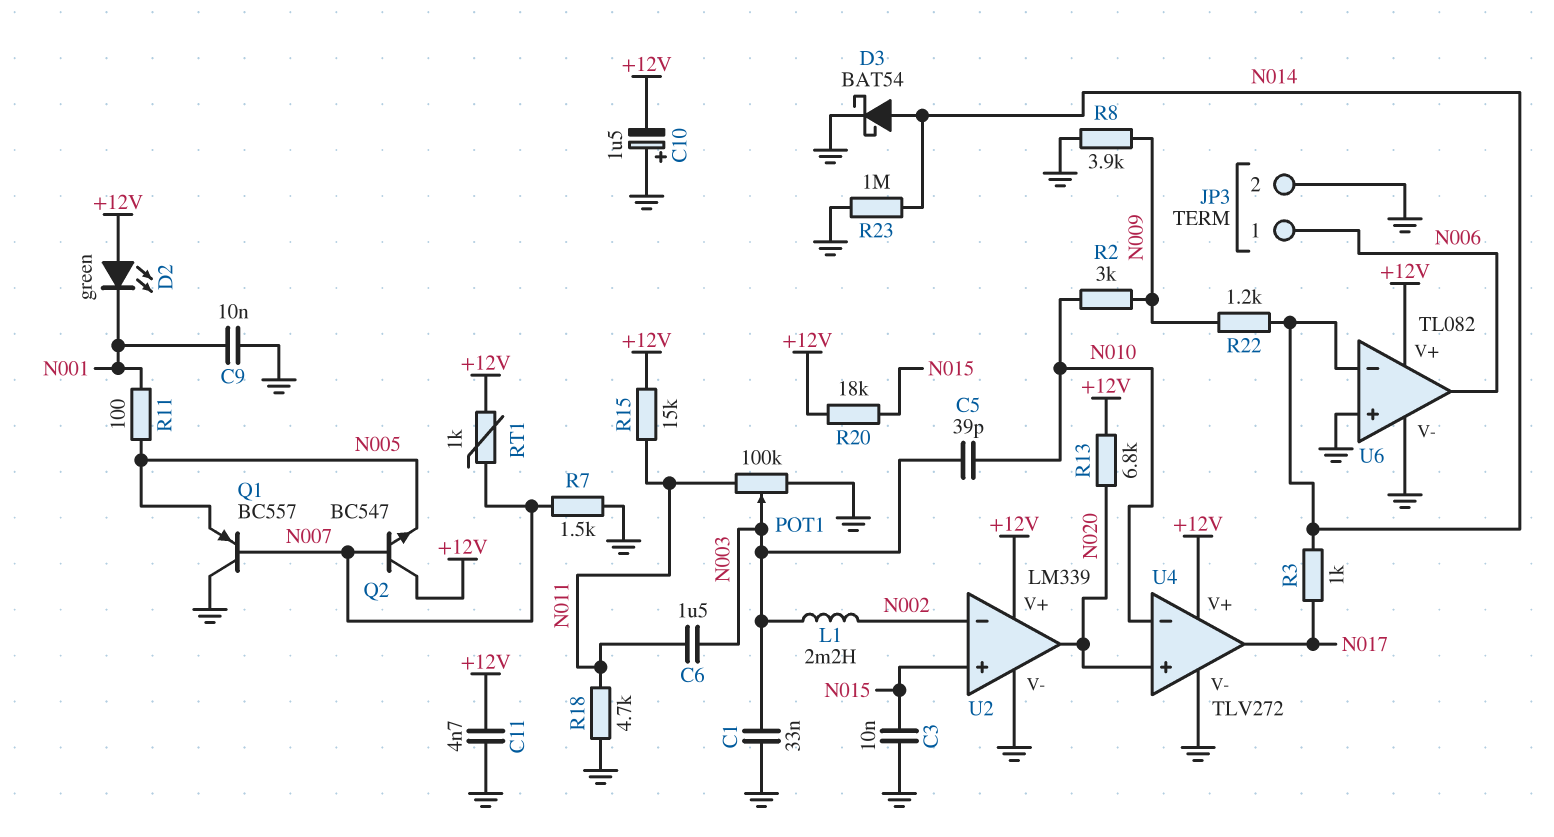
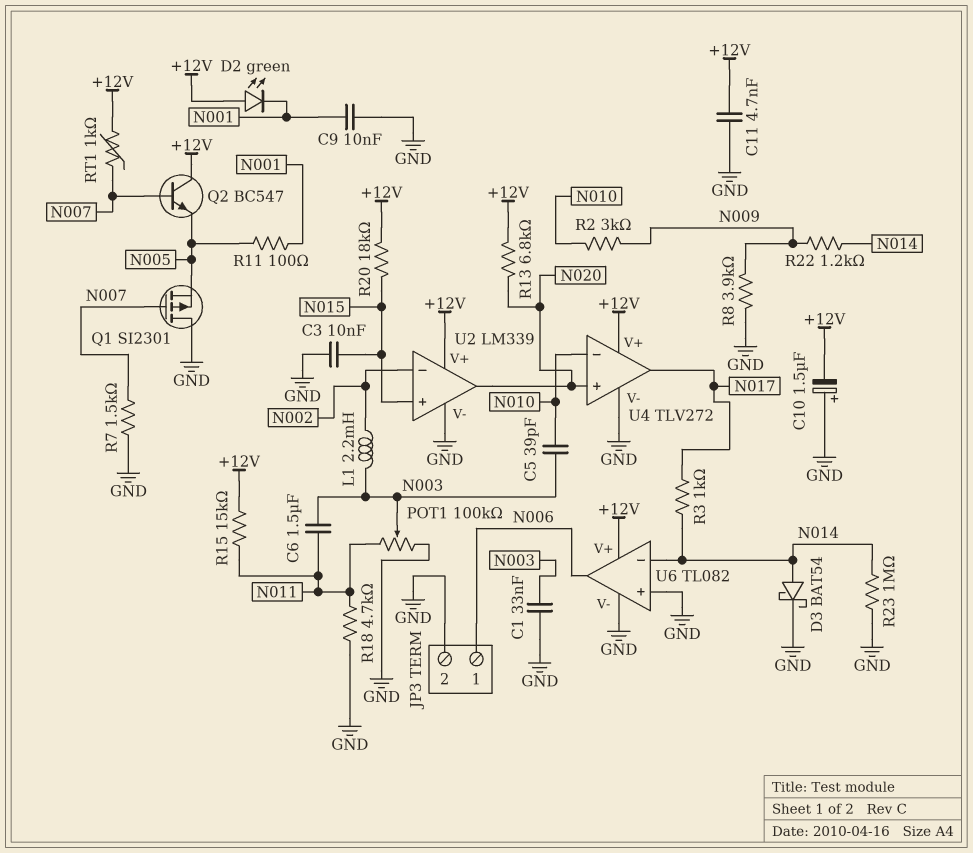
Q1: PNP BC557 (B N007, C GND, E N005) -> PMOS SI2301 (G N007, D GND, S N005)

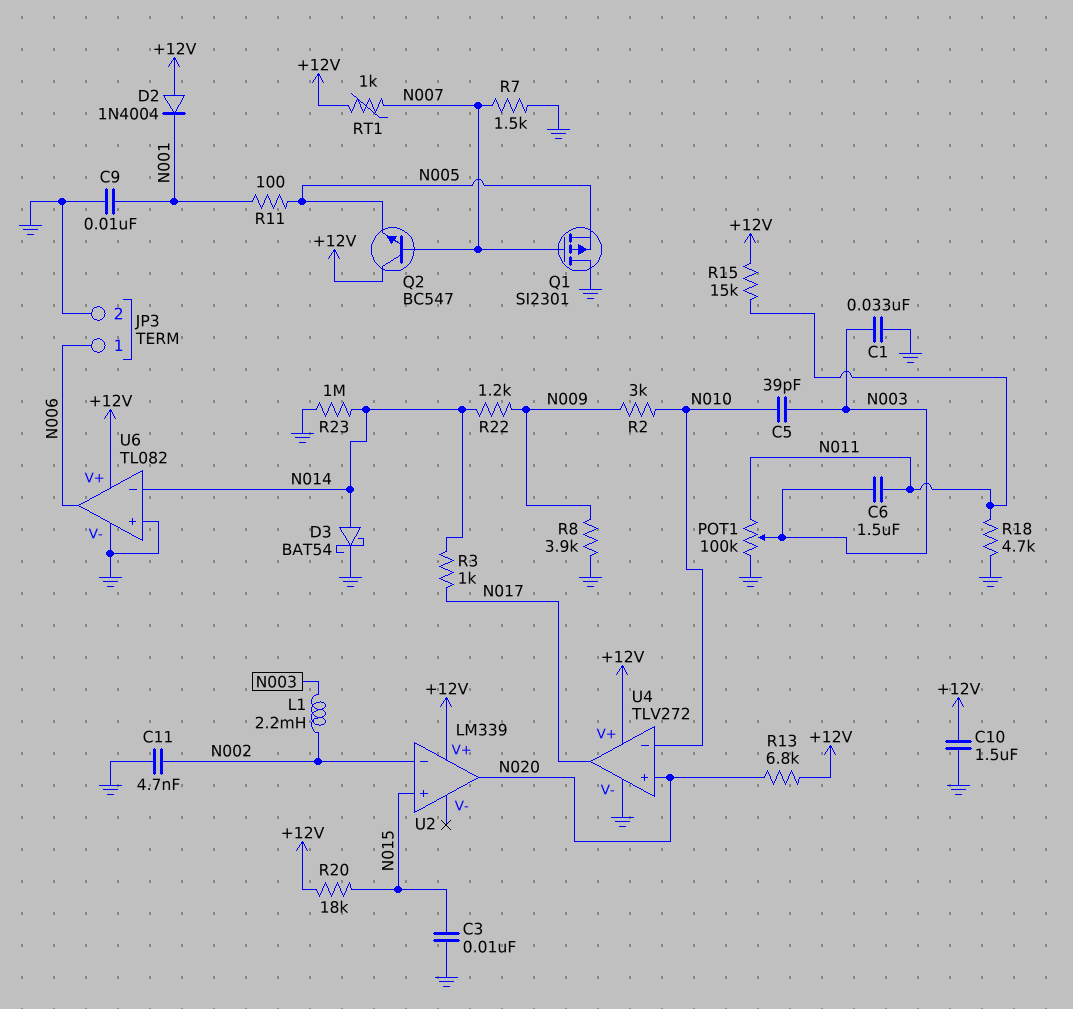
C10: 1.5uF (plus GND, minus +12V) -> 1.5uF (+12V, GND)
C11: 4.7nF (+12V, GND) -> 4.7nF (GND, N002)
D2: LED green (A +12V, K N001) -> diode 1N4004 (A +12V, K N001)
U2 pin V-: GND -> none

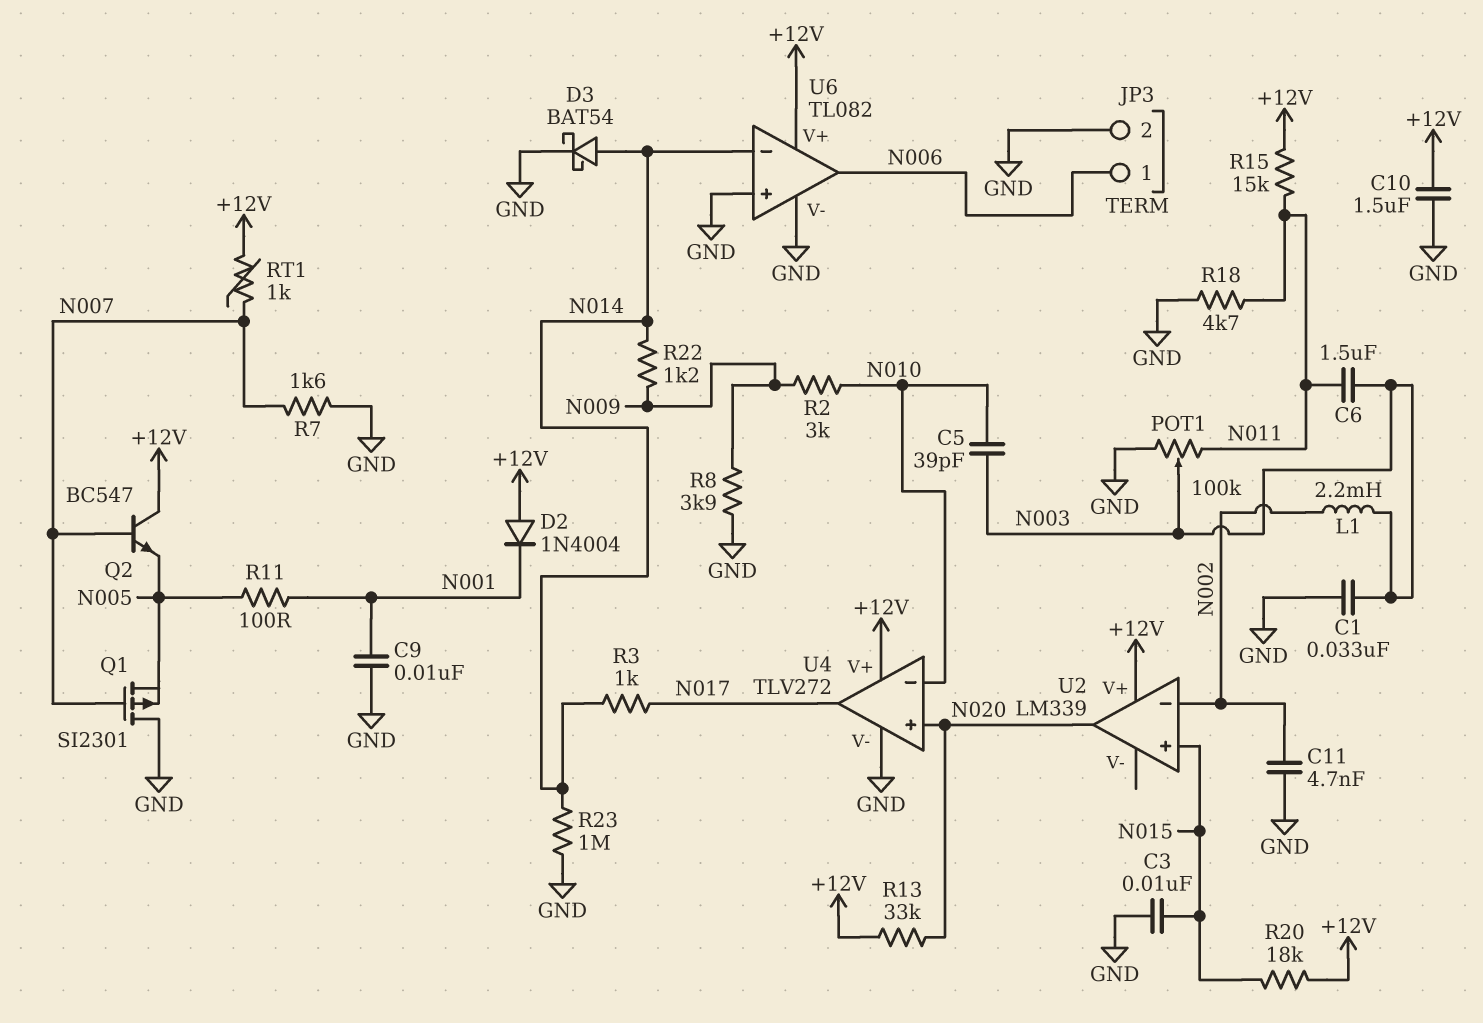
R7: 1.5k (GND, N007) -> 1.6k (GND, N007)
R13: 6.8k (+12V, N020) -> 33k (+12V, N020)

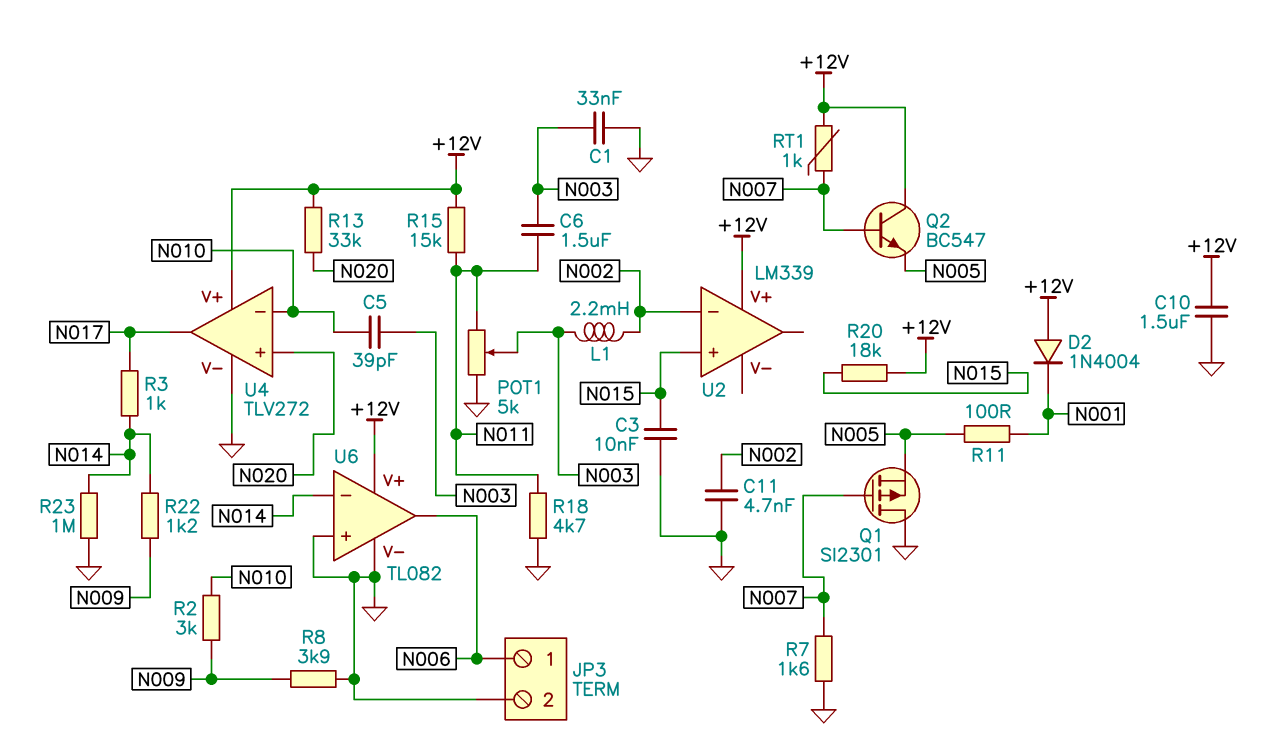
C9: 10nF (GND, N001) -> none
D3: schottky BAT54 (A N014, K GND) -> none
POT1: 100k (GND, N011, wiper N003) -> 5k (GND, N011, wiper N003)
U2 pin out: N020 -> none

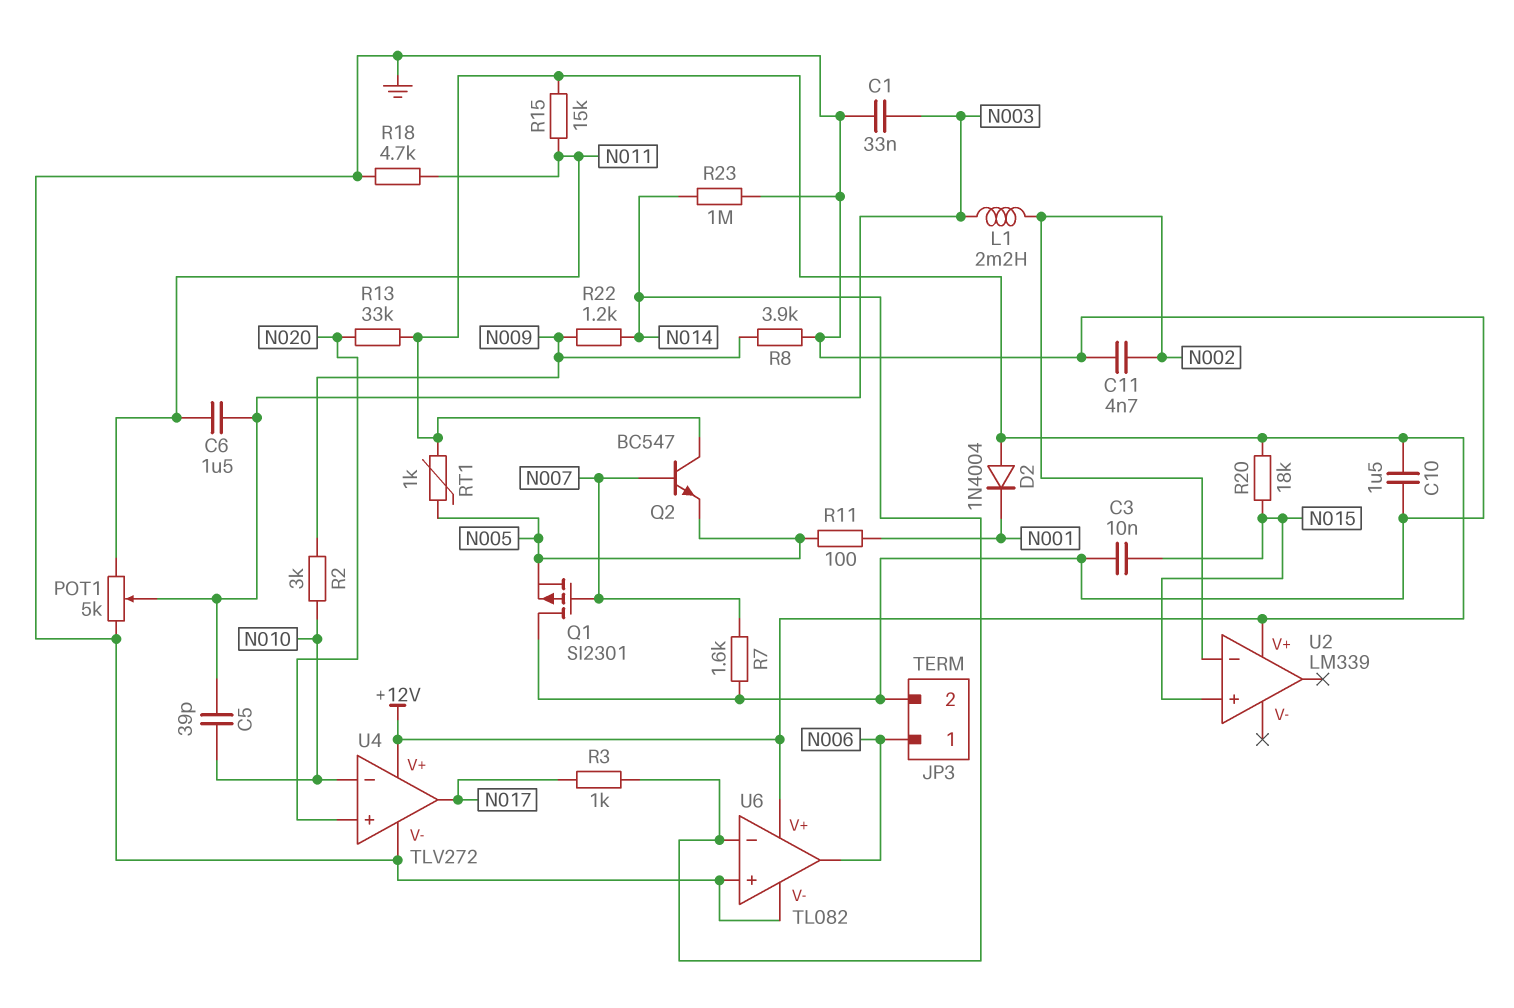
RT1: 1k (+12V, N007) -> 1k (+12V, N005)

